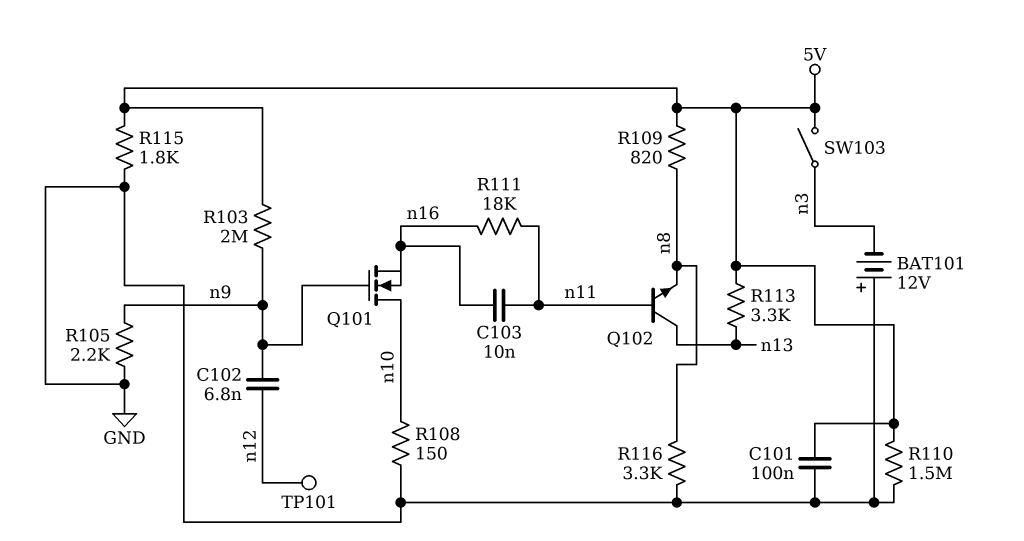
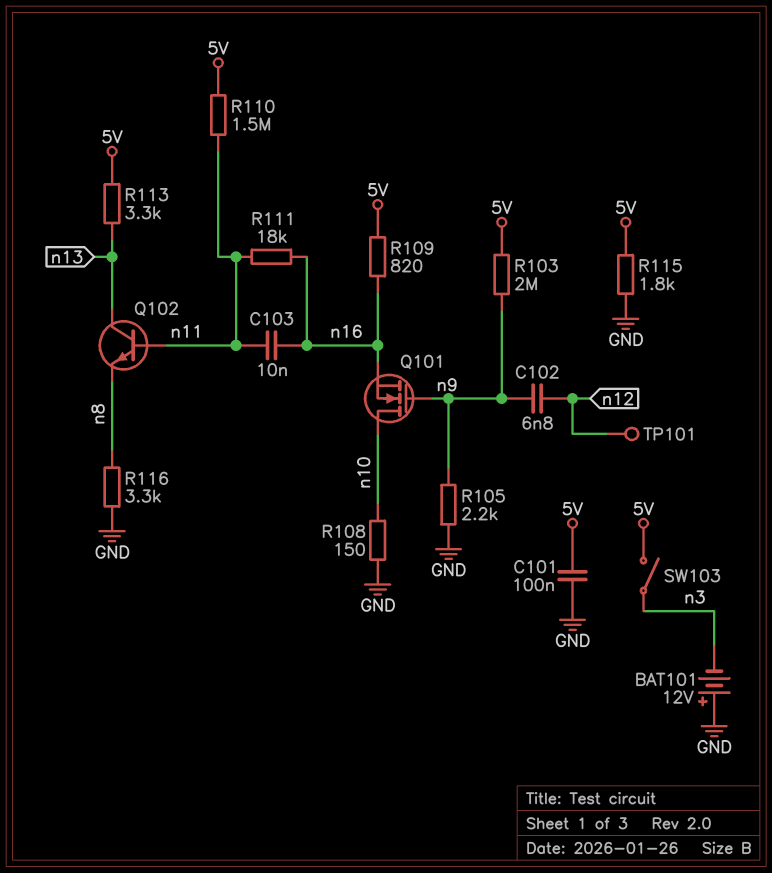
R109: 820 (5V, n8) -> 820 (5V, n16)
R110: 1.5M (5V, GND) -> 1.5M (5V, n11)

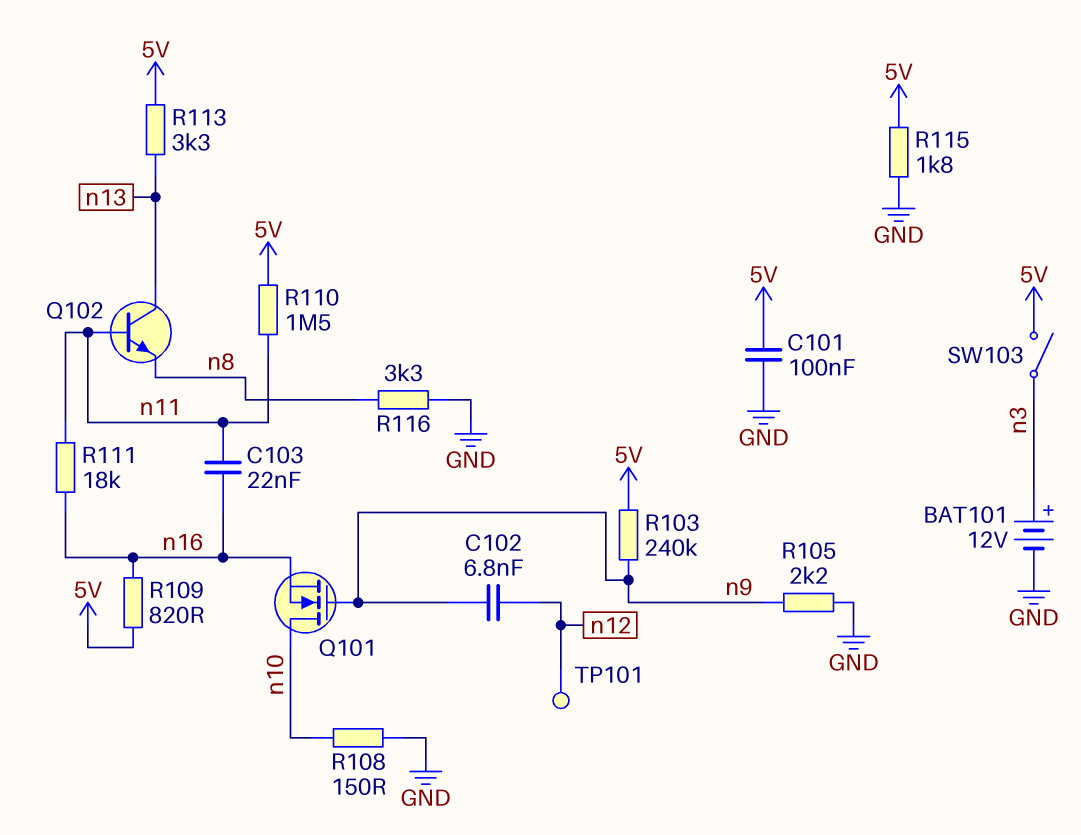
BAT101: 12V (plus GND, minus n3) -> 12V (plus n3, minus GND)
C103: 10nF (n11, n16) -> 22nF (n11, n16)
R103: 2M (5V, n9) -> 240k (5V, n9)

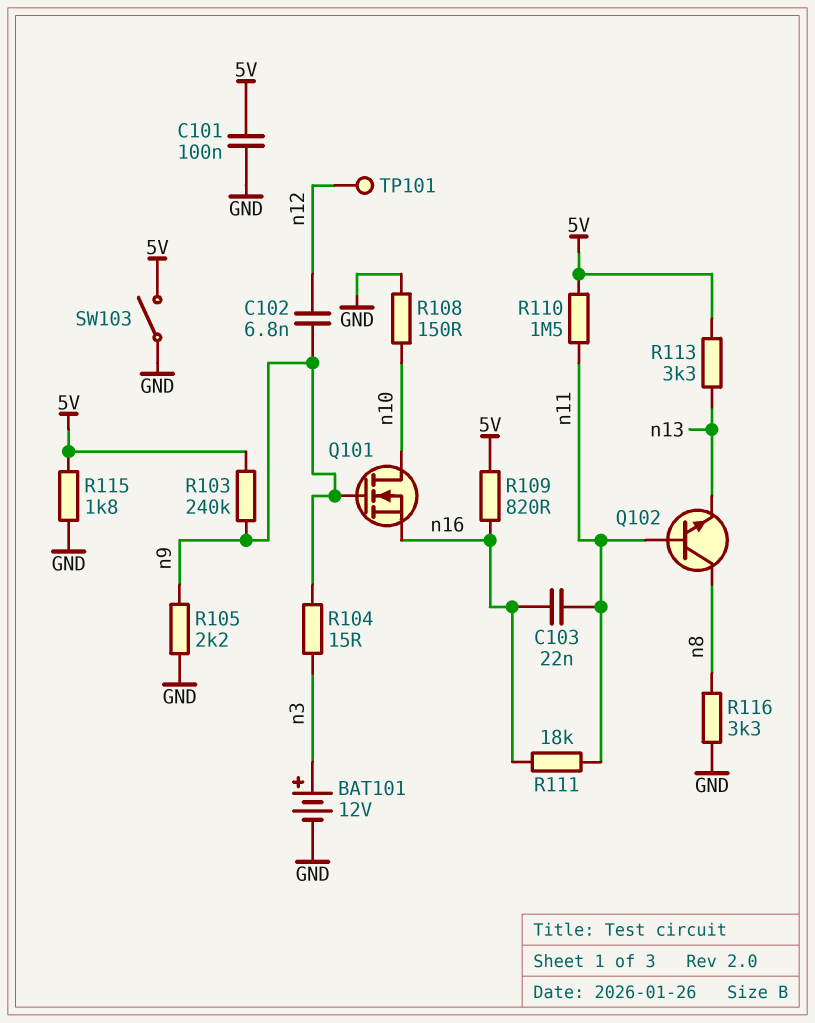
Q102: NPN (B n11, C n13, E n8) -> NPN (B n11, C n8, E n13)
R104: none -> 15 (n3, n9)
SW103: switch (5V, n3) -> switch (5V, GND)

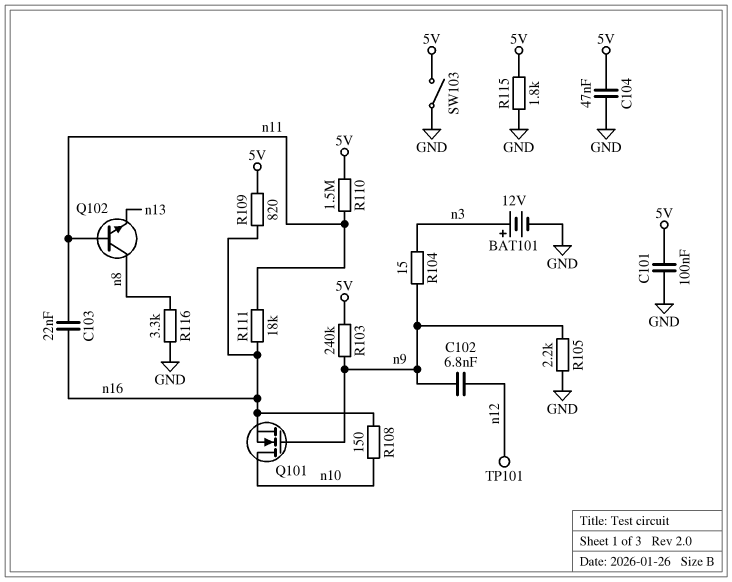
C104: none -> 47nF (5V, GND)
R108: 150 (GND, n10) -> 150 (n10, n16)
R113: 3.3k (5V, n13) -> none

